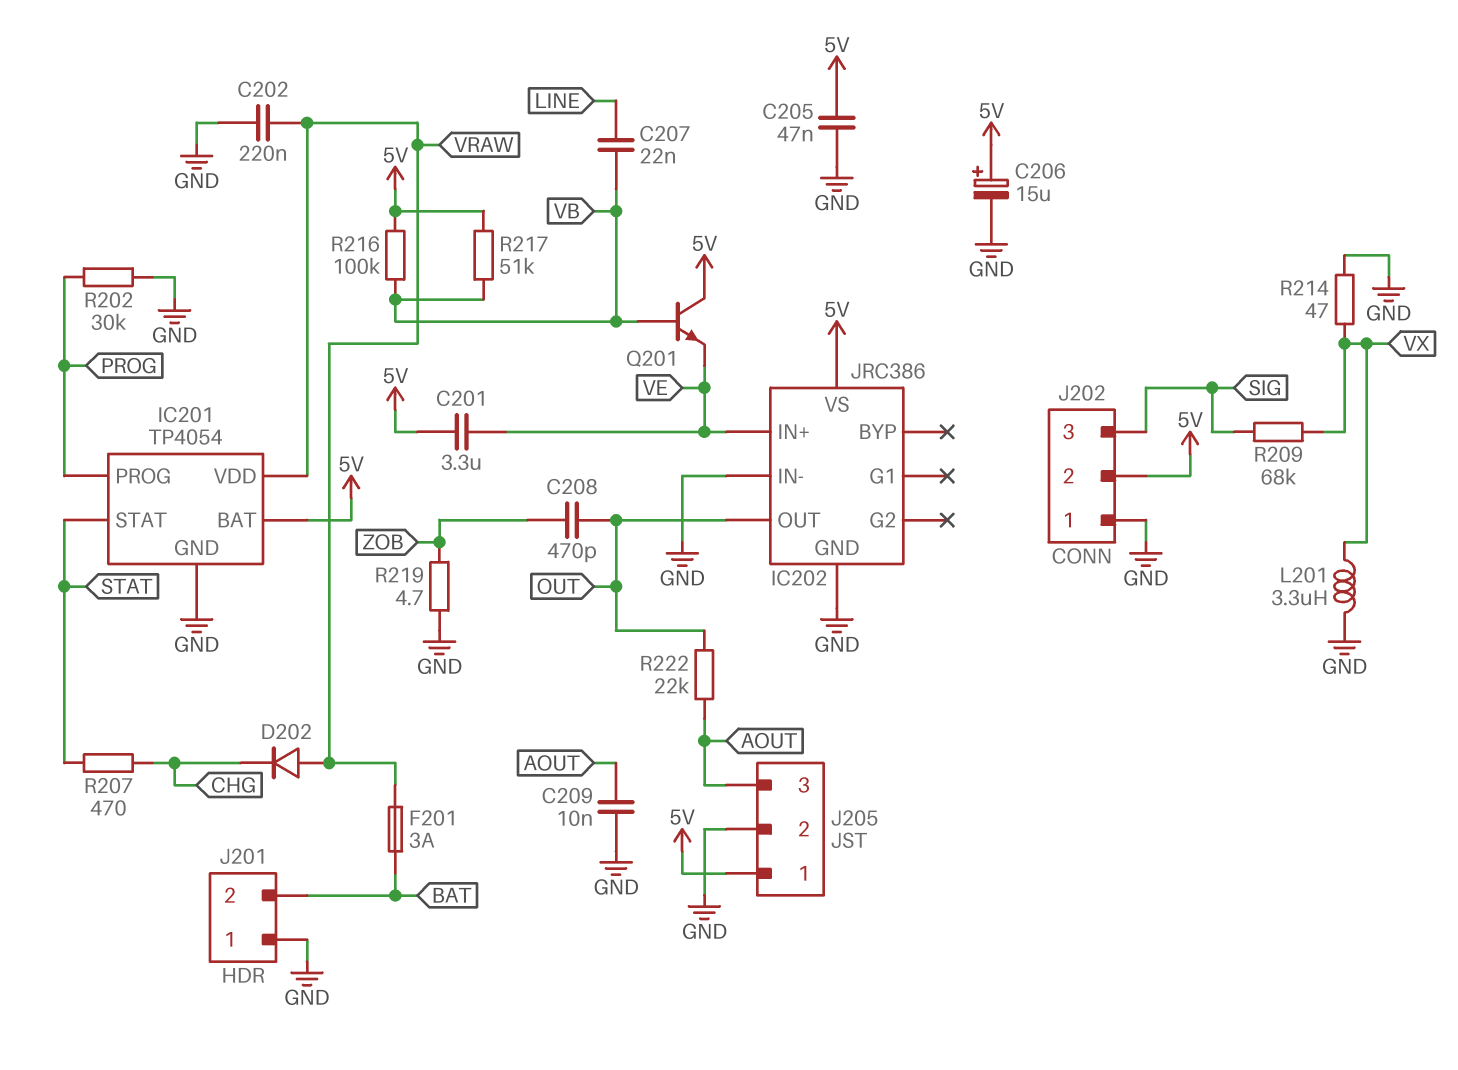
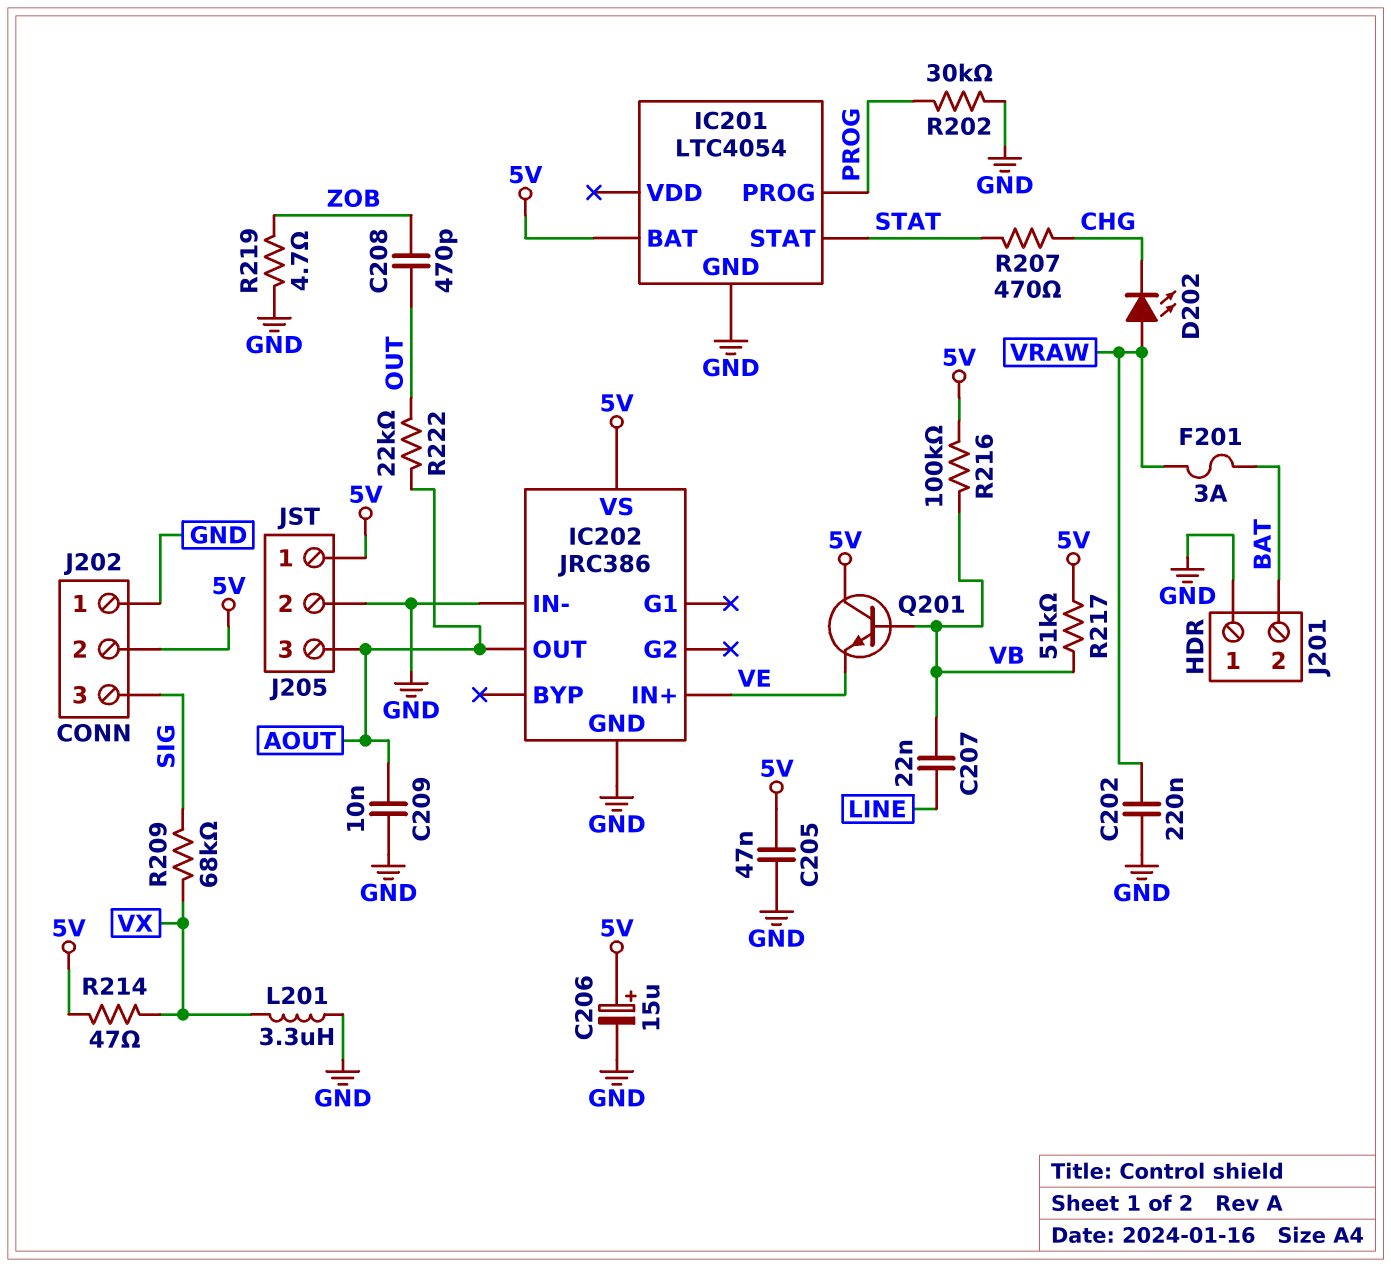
C201: 3.3uF (5V, VE) -> none
D202: diode (A VRAW, K CHG) -> LED (A VRAW, K CHG)
IC201: TP4054 -> LTC4054
IC201 pin VDD: VRAW -> none
IC202 pin OUT: OUT -> AOUT
R214: 47 (GND, VX) -> 47 (5V, VX)

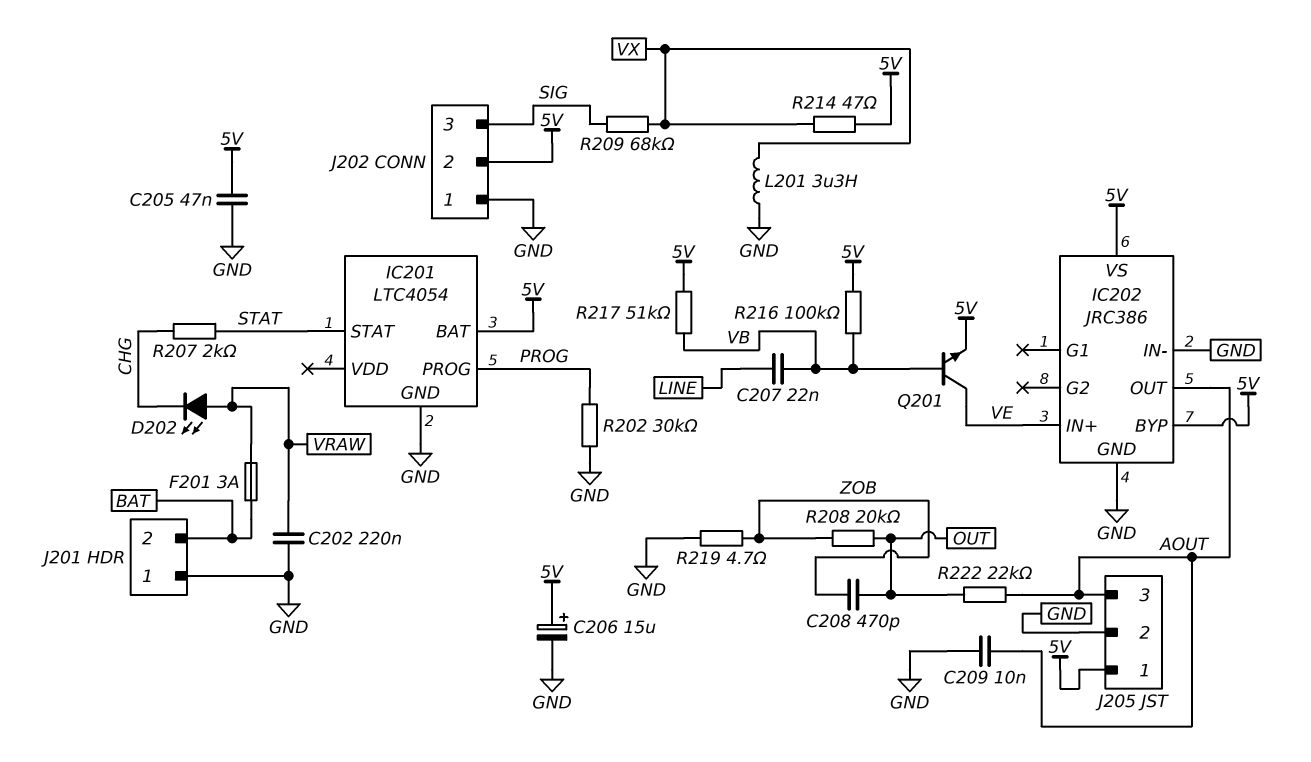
IC202 pin BYP: none -> 5V
Q201: NPN (B VB, C 5V, E VE) -> NPN (B VB, C VE, E 5V)
R207: 470 (CHG, STAT) -> 2k (CHG, STAT)
R208: none -> 20k (OUT, ZOB)

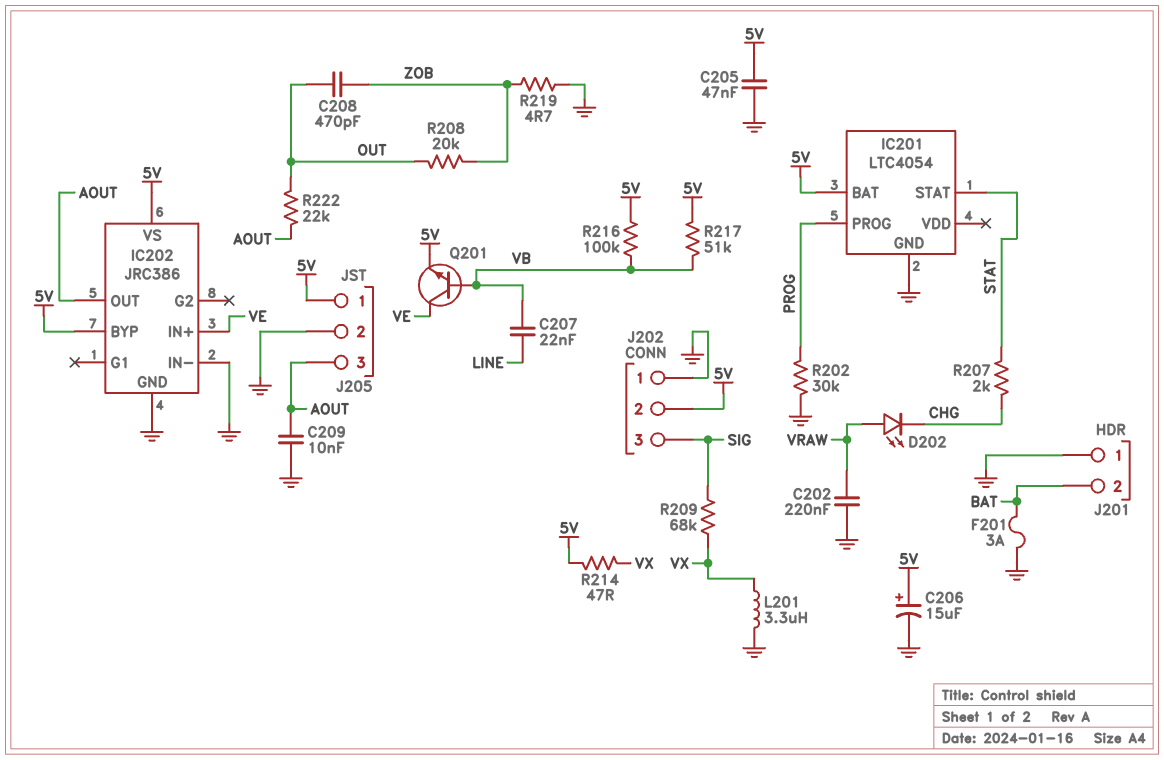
F201: 3A (BAT, VRAW) -> 3A (BAT, GND)

